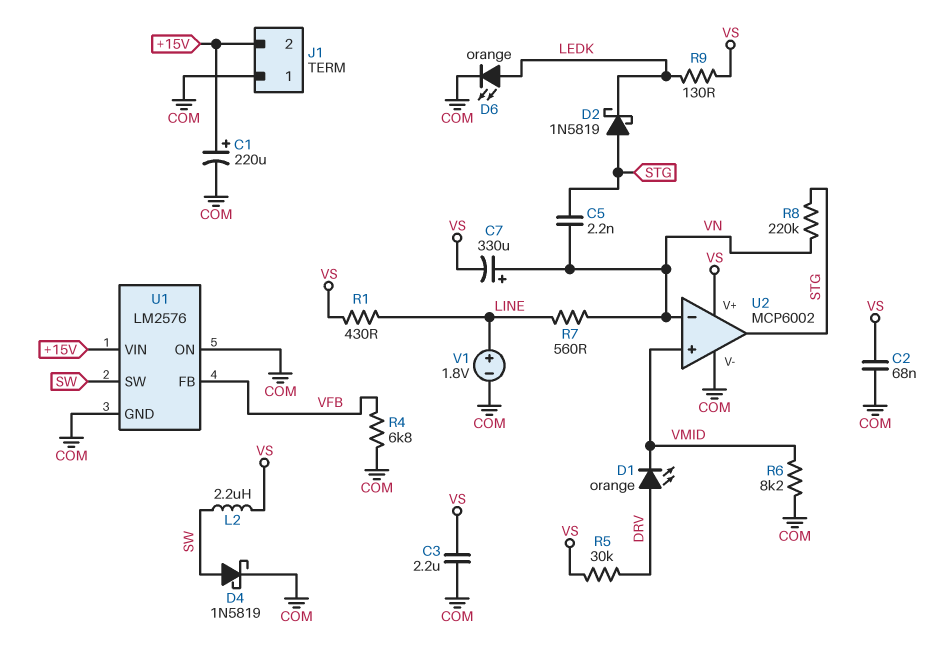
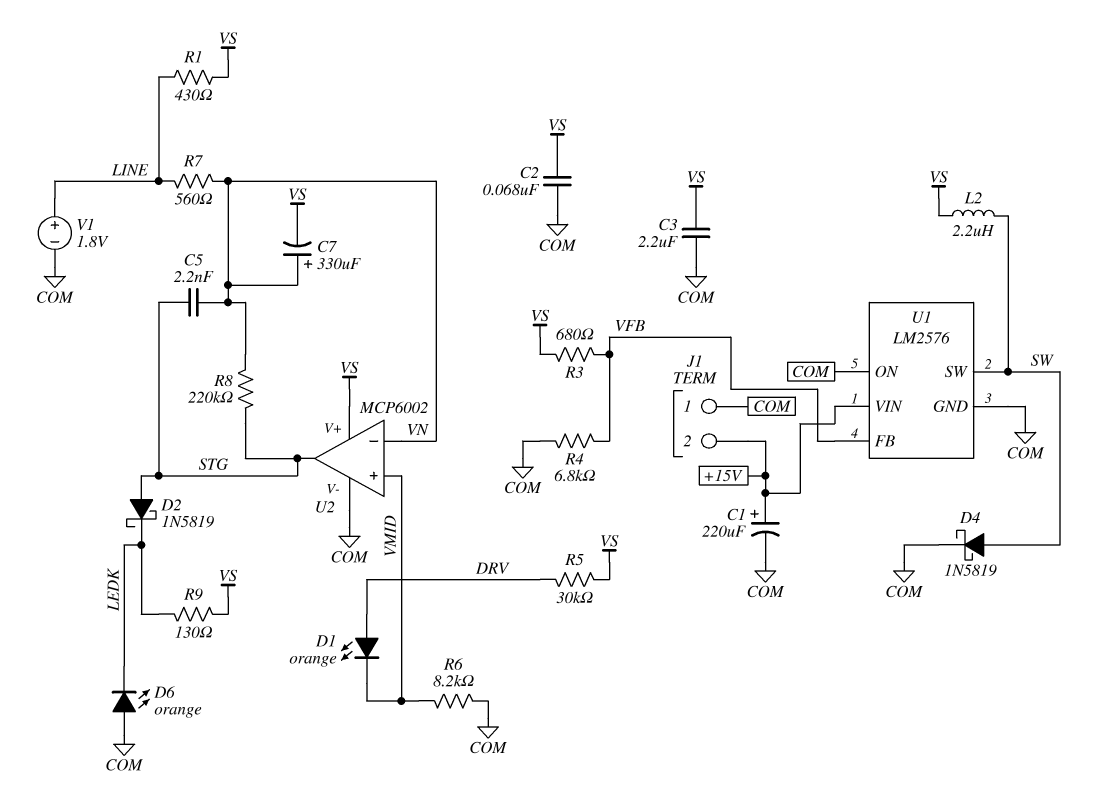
D6: LED orange (A LEDK, K COM) -> LED orange (A COM, K LEDK)
R3: none -> 680 (VFB, VS)

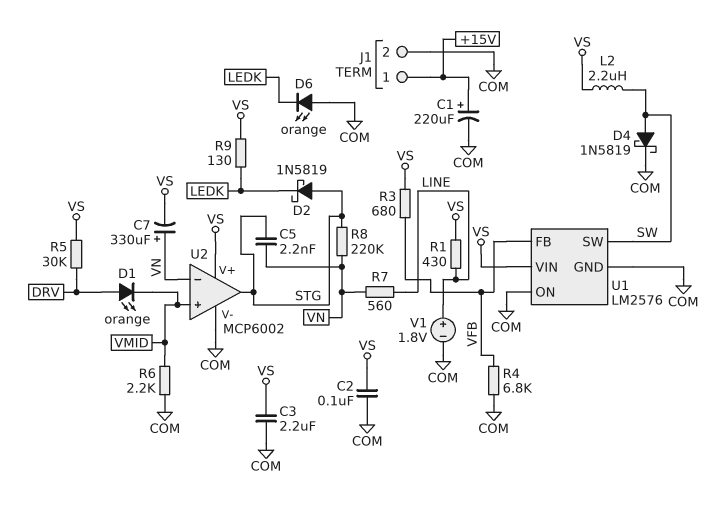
C2: 68nF (COM, VS) -> 100nF (COM, VS)
J1 pin 1: COM -> +15V
J1 pin 2: +15V -> COM
R6: 8.2k (COM, VMID) -> 2.2k (COM, VMID)
U1 pin VIN: +15V -> VS

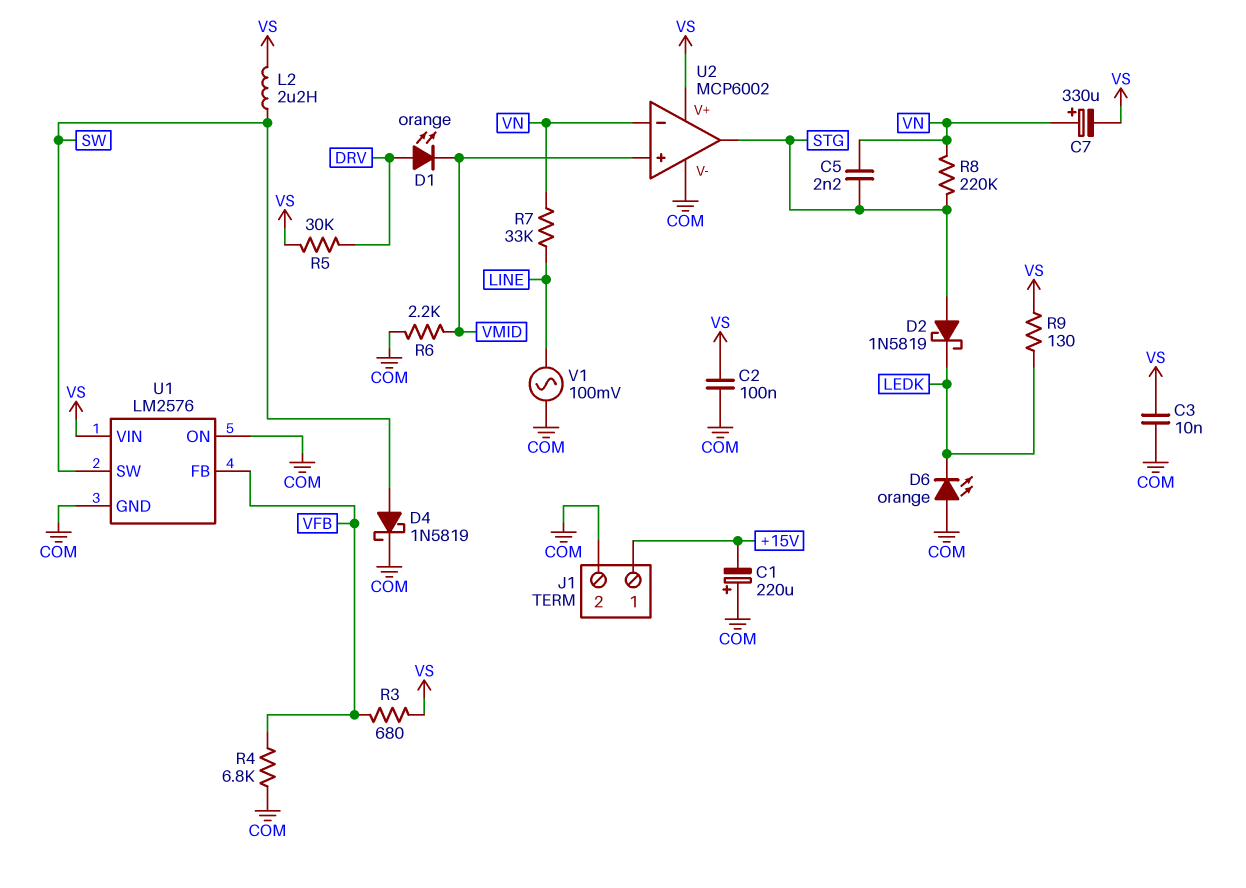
C1: 220uF (plus +15V, minus COM) -> 220uF (plus COM, minus +15V)
C3: 2.2uF (COM, VS) -> 10nF (COM, VS)
R1: 430 (LINE, VS) -> none
R7: 560 (LINE, VN) -> 33k (LINE, VN)
V1: 1.8V (plus LINE, minus COM) -> AC 100mV (COM, LINE)

